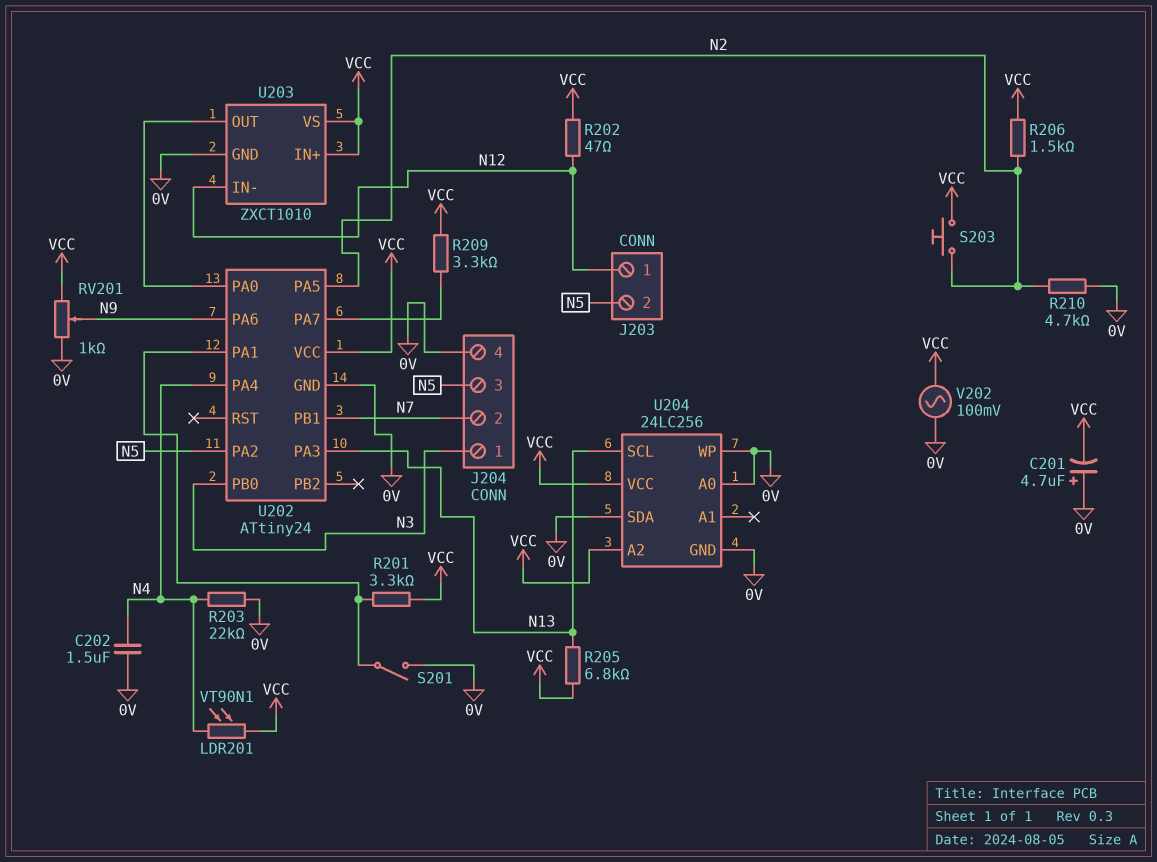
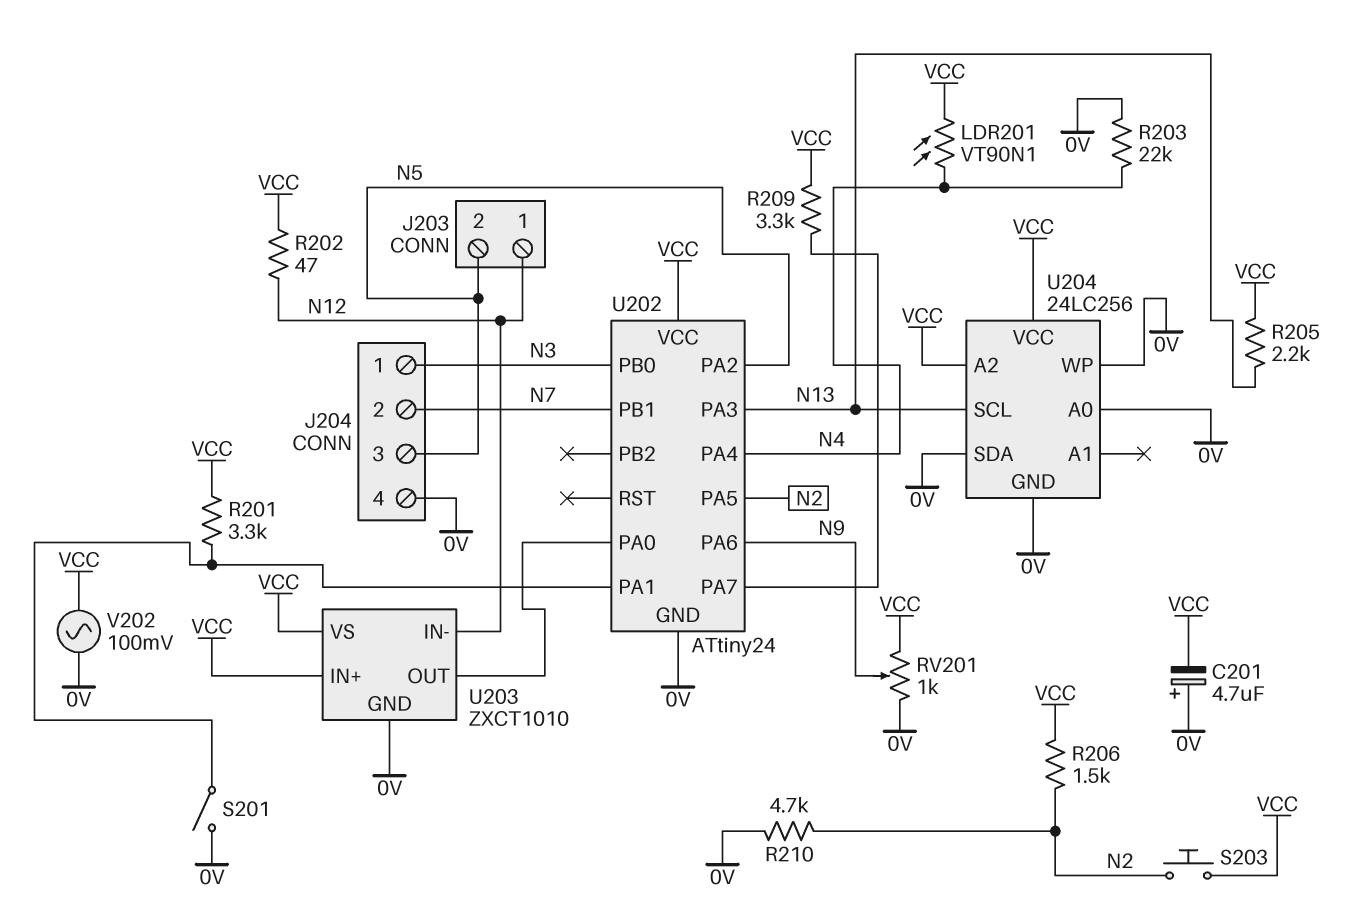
C202: 1.5uF (0V, N4) -> none
R205: 6.8k (N13, VCC) -> 2.2k (N13, VCC)

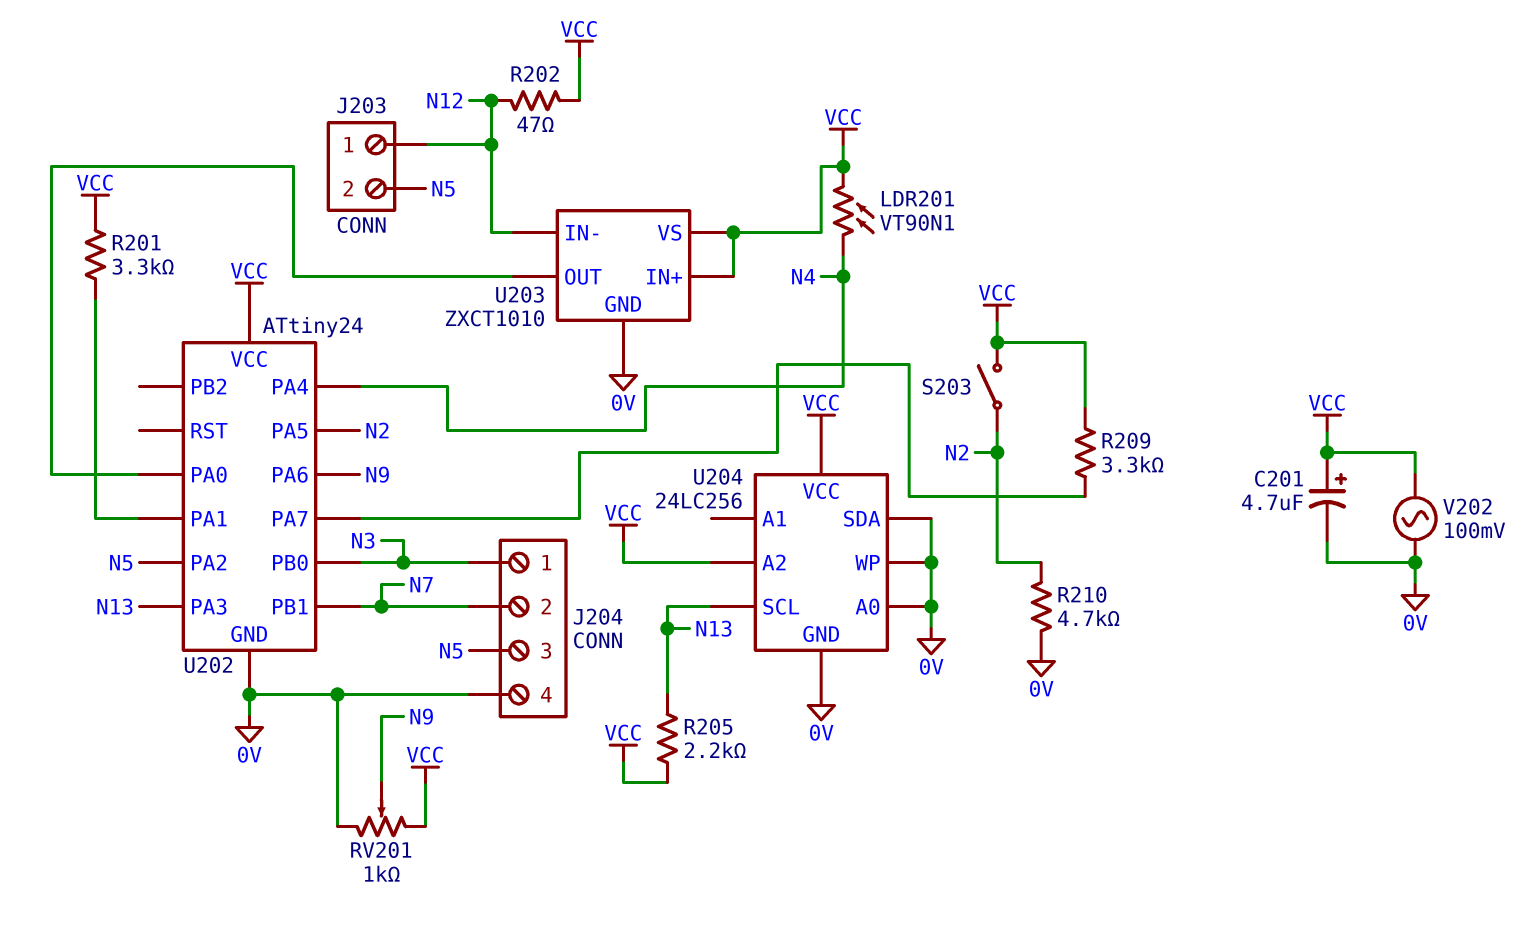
C201: 4.7uF (plus 0V, minus VCC) -> 4.7uF (plus VCC, minus 0V)
R203: 22k (0V, N4) -> none
R206: 1.5k (N2, VCC) -> none
S201: switch (0V, U202/PA1) -> none
S203: button (N2, VCC) -> switch (N2, VCC)

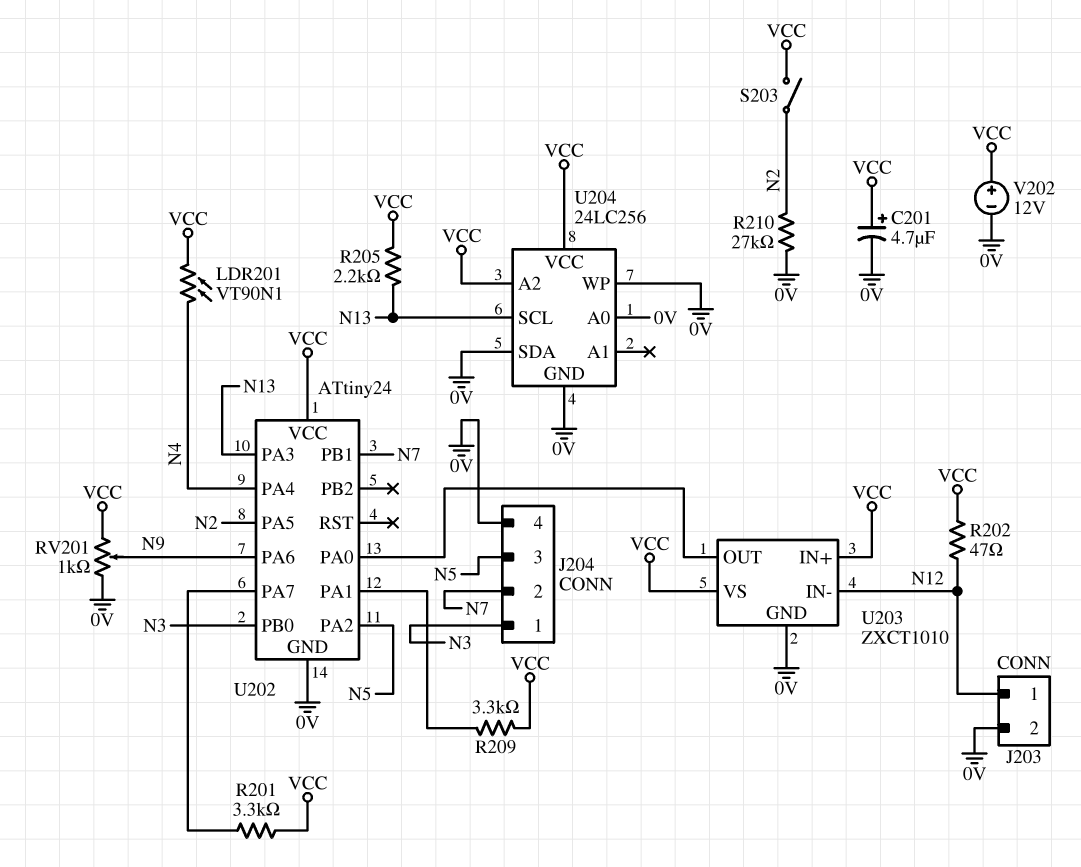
J203 pin 2: N5 -> 0V
R201: 3.3k (U202/PA1, VCC) -> 3.3k (U202/PA7, VCC)
R209: 3.3k (U202/PA7, VCC) -> 3.3k (U202/PA1, VCC)
R210: 4.7k (0V, N2) -> 27k (0V, N2)
V202: AC 100mV (0V, VCC) -> 12V (plus VCC, minus 0V)

